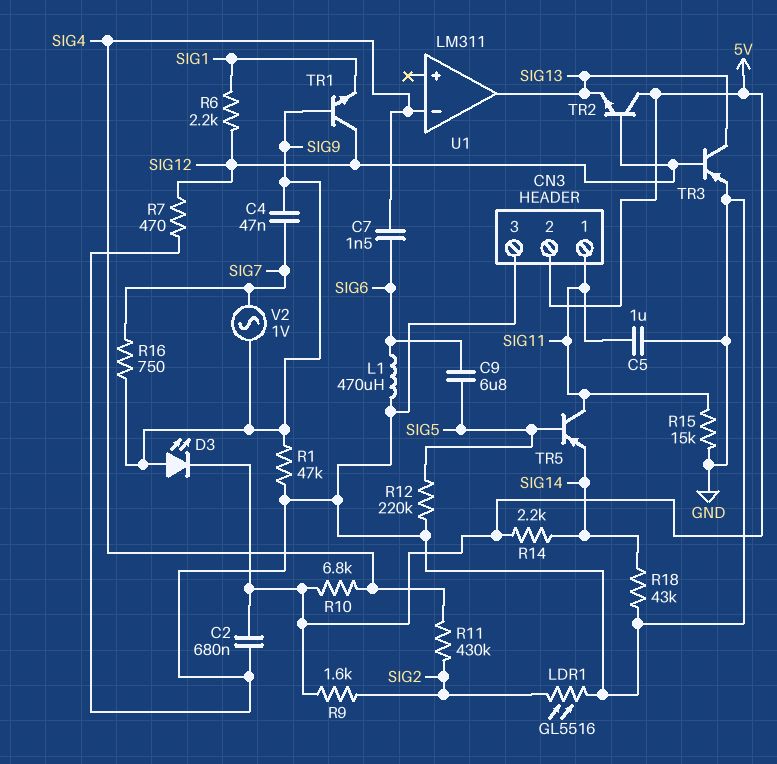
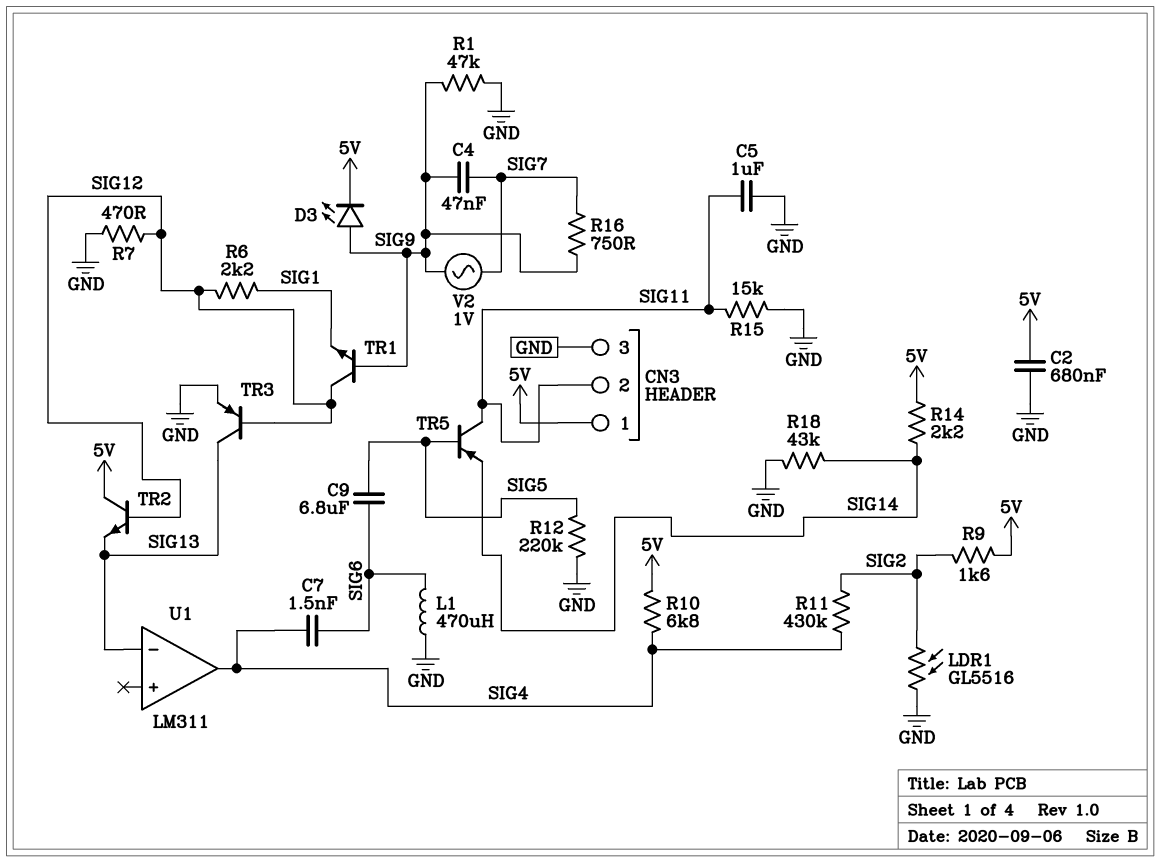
CN3 pin 1: SIG11 -> 5V
CN3 pin 2: 5V -> SIG11
U1 pin in-: SIG4 -> SIG13
U1 pin out: SIG13 -> SIG4

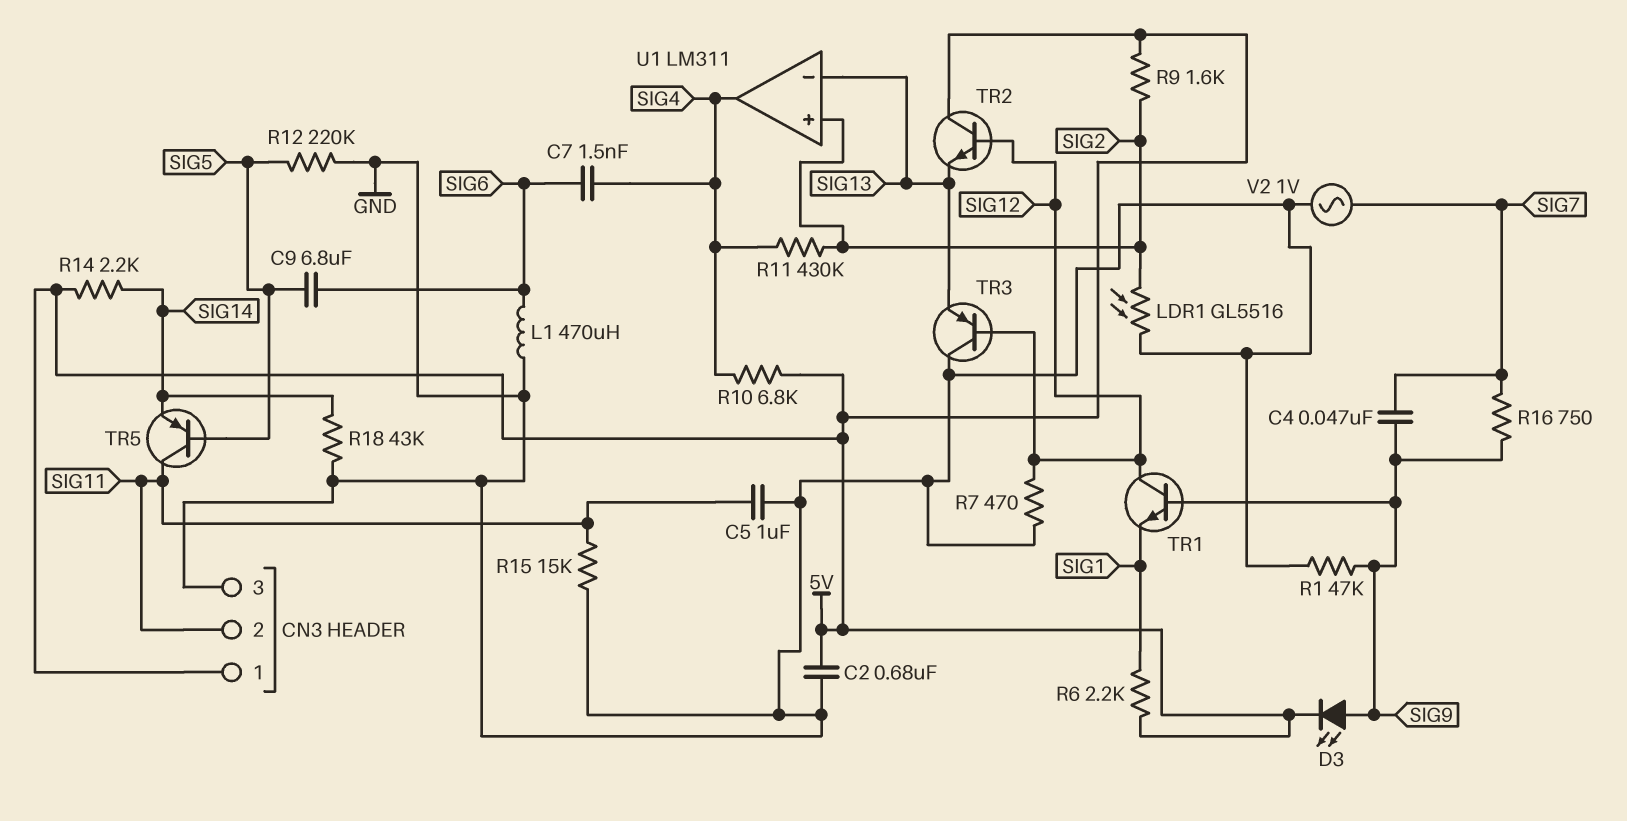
R6: 2.2k (SIG1, SIG12) -> 2.2k (5V, SIG1)
TR3: PNP (B SIG12, C SIG13, E GND) -> PNP (B SIG12, C GND, E SIG13)
U1 pin in+: none -> SIG2
V2: AC 1V (SIG7, SIG9) -> AC 1V (GND, SIG7)

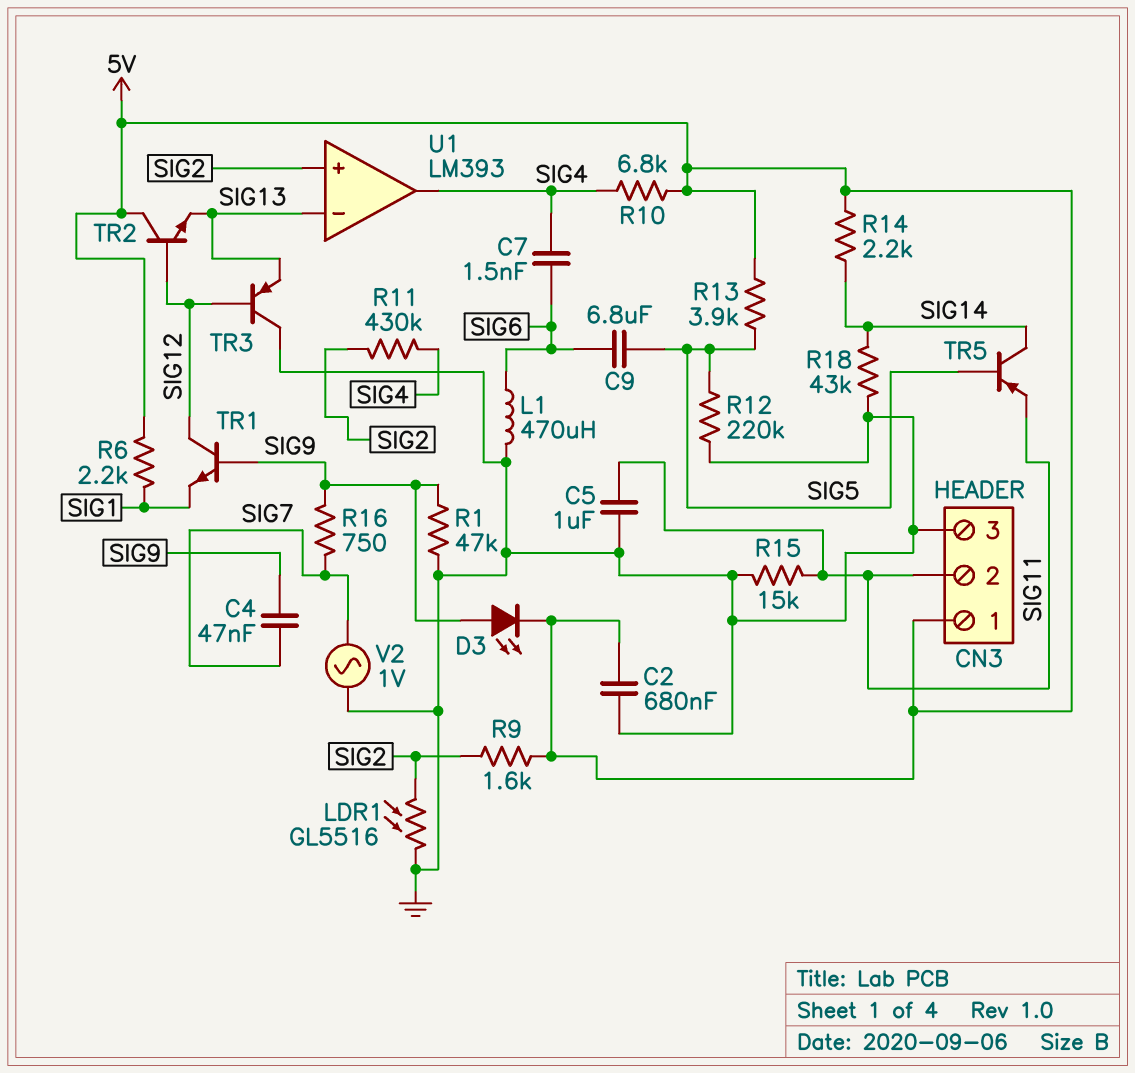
R7: 470 (GND, SIG12) -> none
R13: none -> 3.9k (5V, SIG5)
TR5: PNP (B SIG5, C SIG11, E SIG14) -> PNP (B SIG5, C SIG14, E SIG11)
U1: LM311 -> LM393

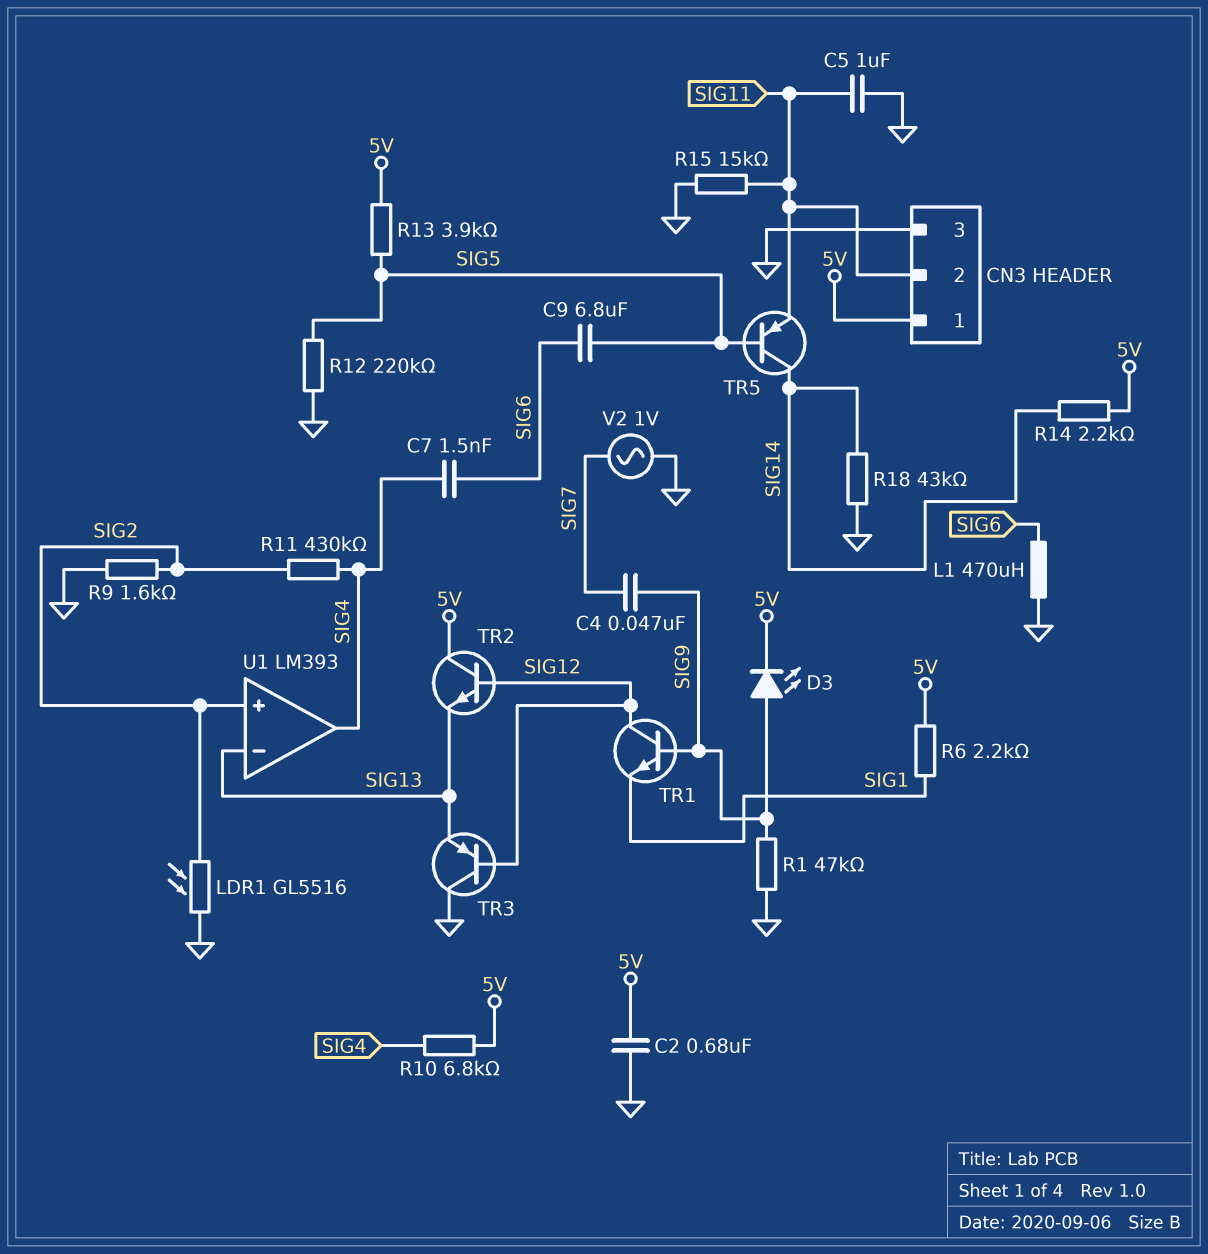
R9: 1.6k (5V, SIG2) -> 1.6k (GND, SIG2)
R16: 750 (SIG7, SIG9) -> none

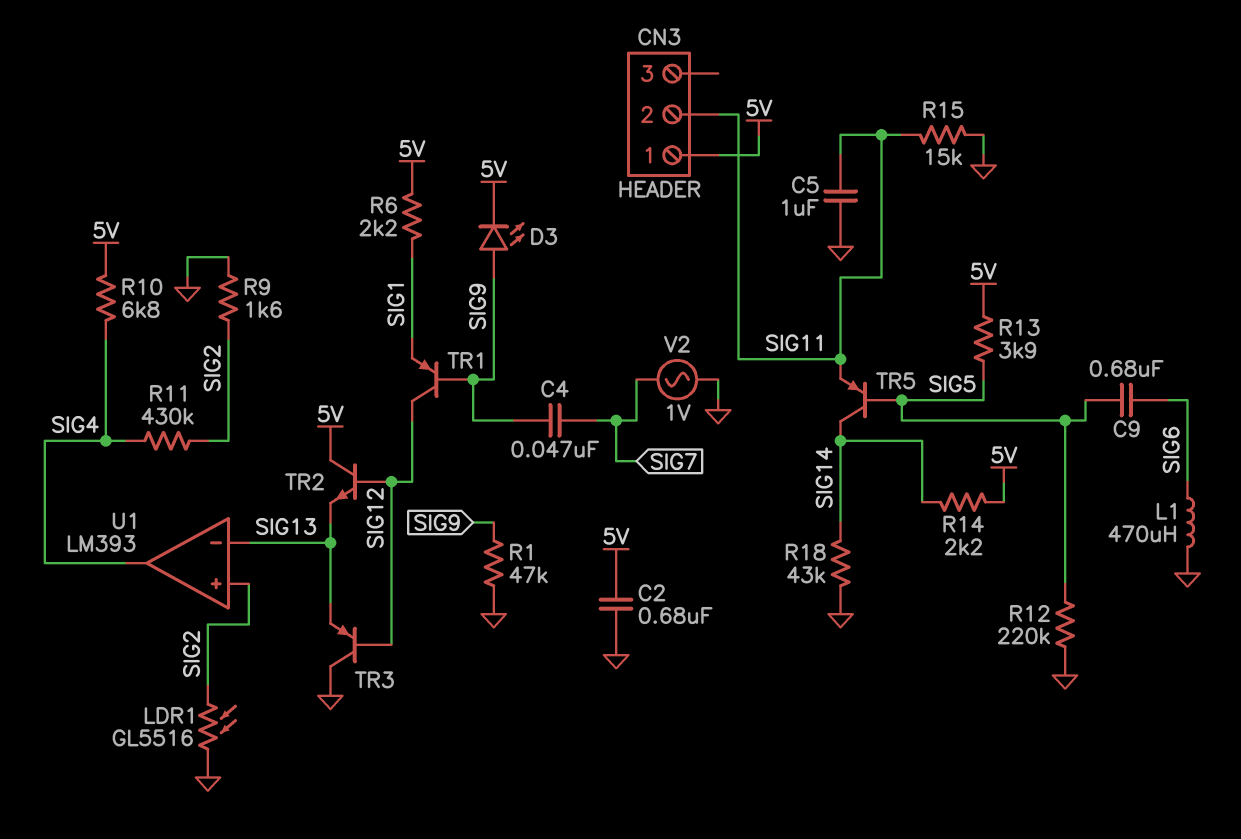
C7: 1.5nF (SIG4, SIG6) -> none
C9: 6.8uF (SIG5, SIG6) -> 680nF (SIG5, SIG6)
CN3 pin 3: GND -> none
TR1: NPN (B SIG9, C SIG12, E SIG1) -> PNP (B SIG9, C SIG12, E SIG1)

